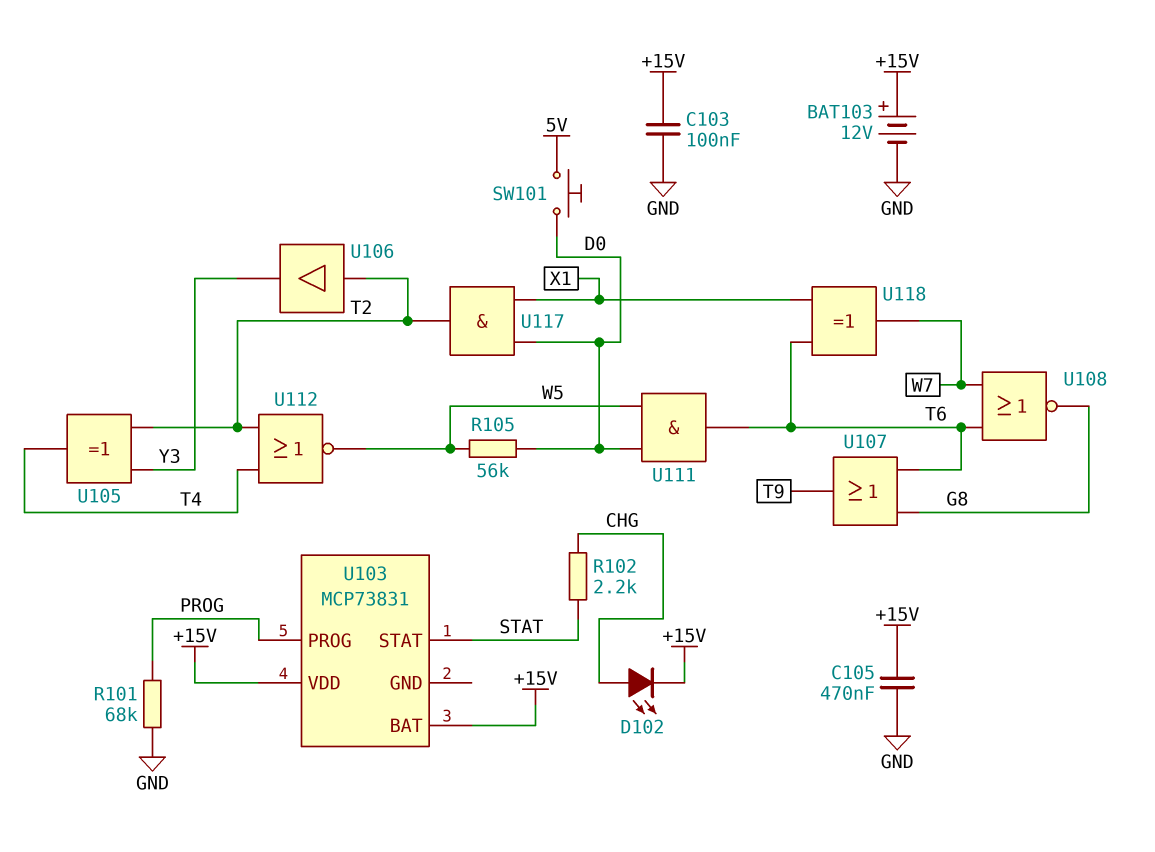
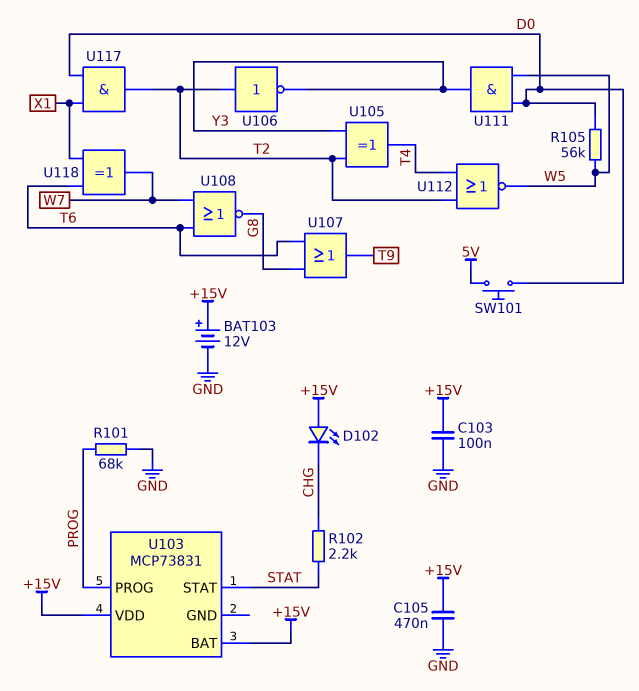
D102: LED (A CHG, K +15V) -> LED (A +15V, K CHG)
U106: buffer (in T2, out Y3) -> NOT (in T2, out Y3)
U111: AND (in D0, in W5, out T6) -> AND (in D0, in W5, out Y3)

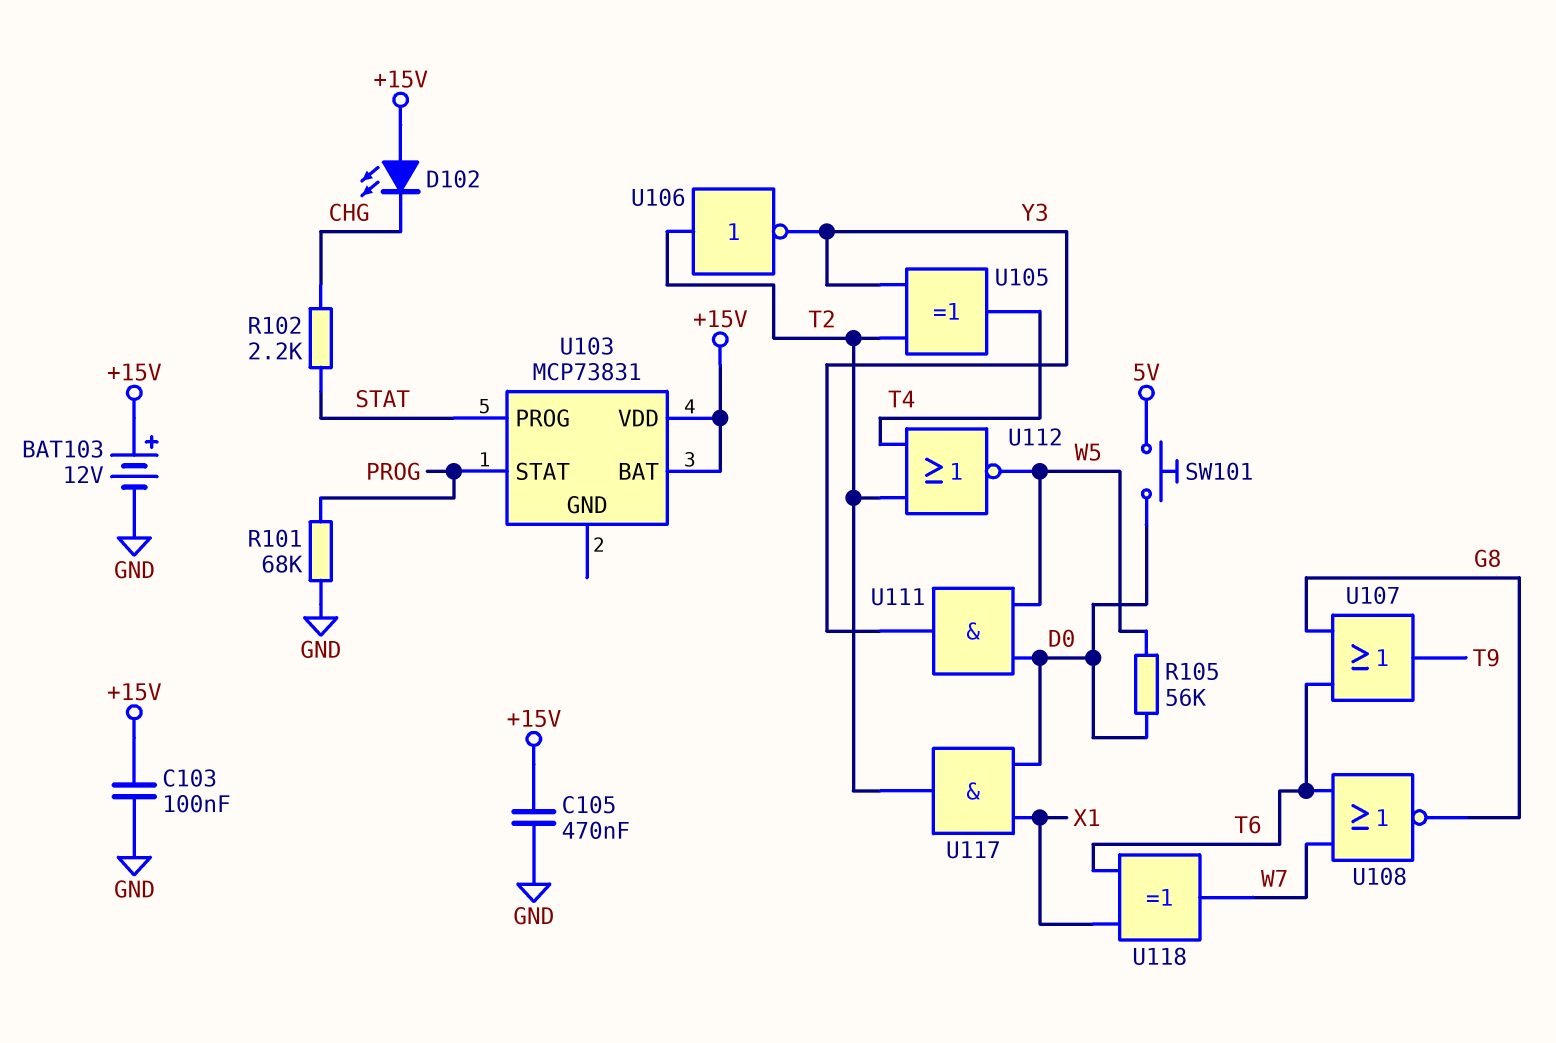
U103 pin PROG: PROG -> STAT
U103 pin STAT: STAT -> PROG

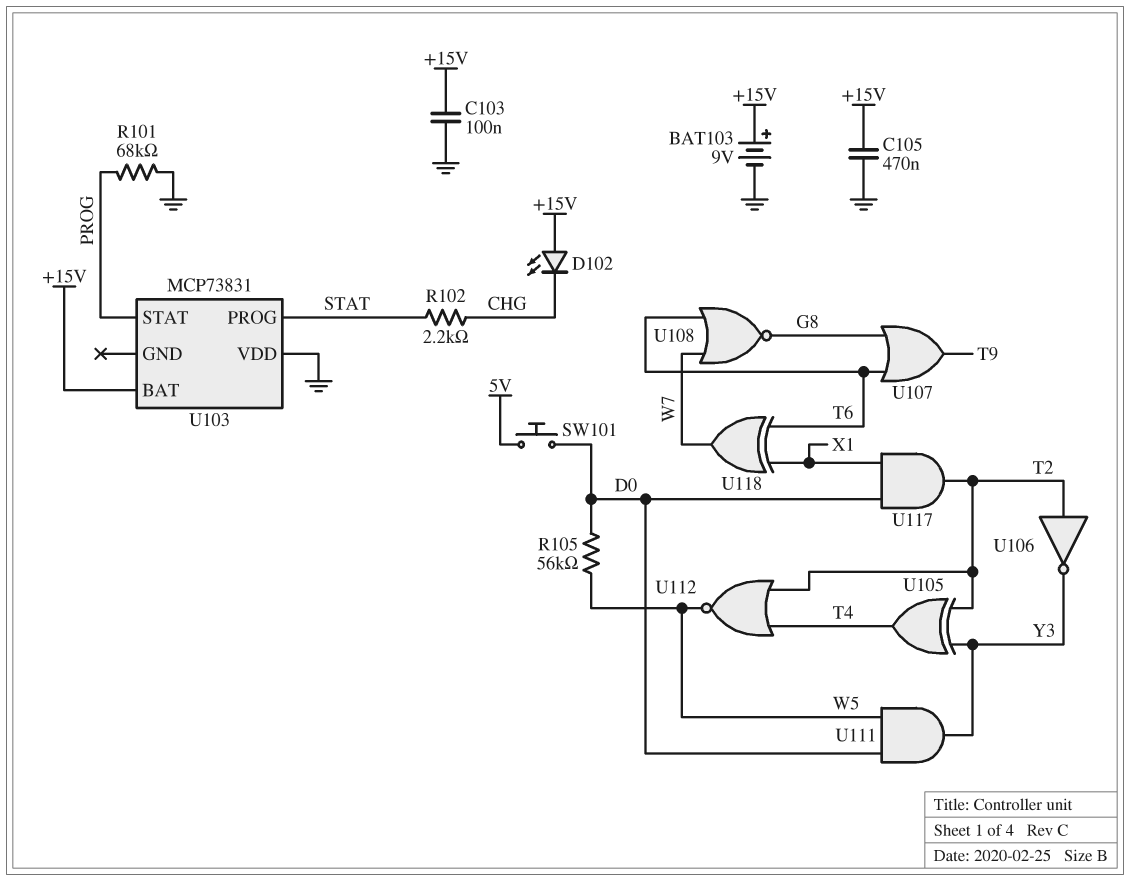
BAT103: 12V (plus +15V, minus GND) -> 9V (plus +15V, minus GND)
U103 pin VDD: +15V -> GND

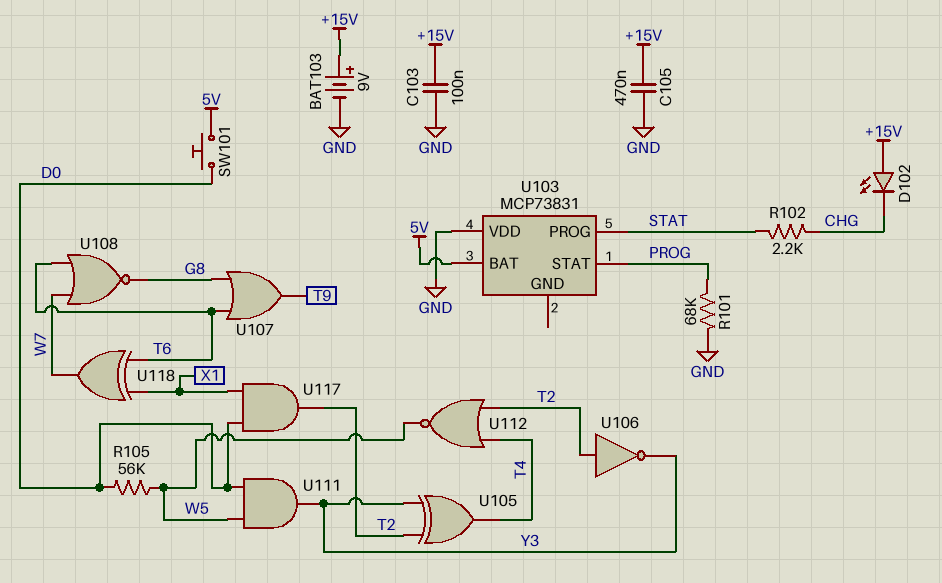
U103 pin BAT: +15V -> 5V

